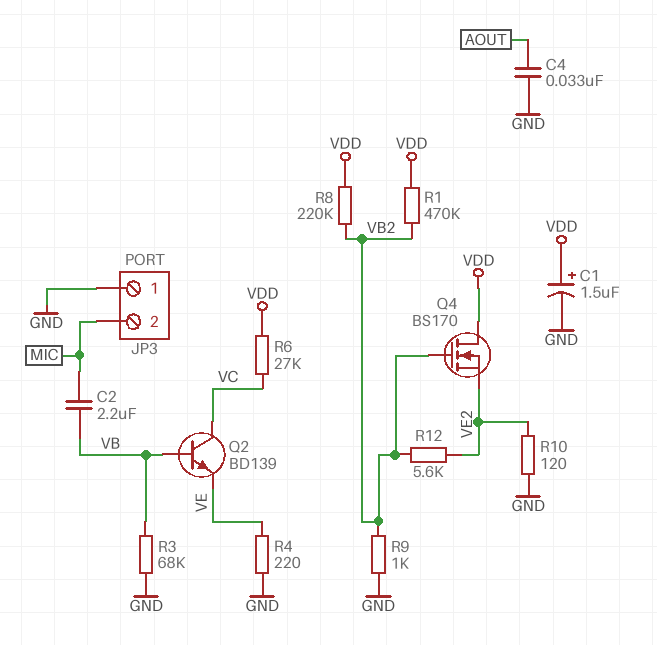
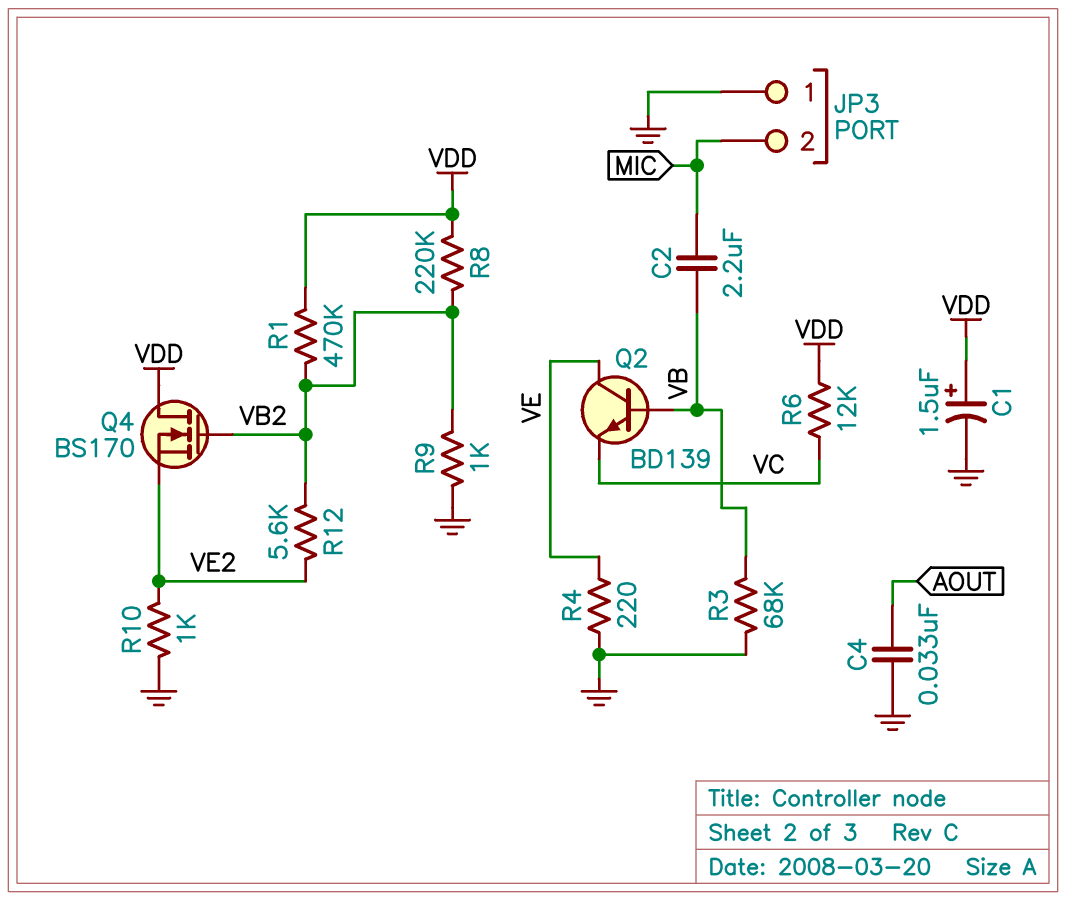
Q2: NPN BD139 (B VB, C VC, E VE) -> NPN BD139 (B VB, C VE, E VC)
R6: 27k (VC, VDD) -> 12k (VC, VDD)
R10: 120 (GND, VE2) -> 1k (GND, VE2)

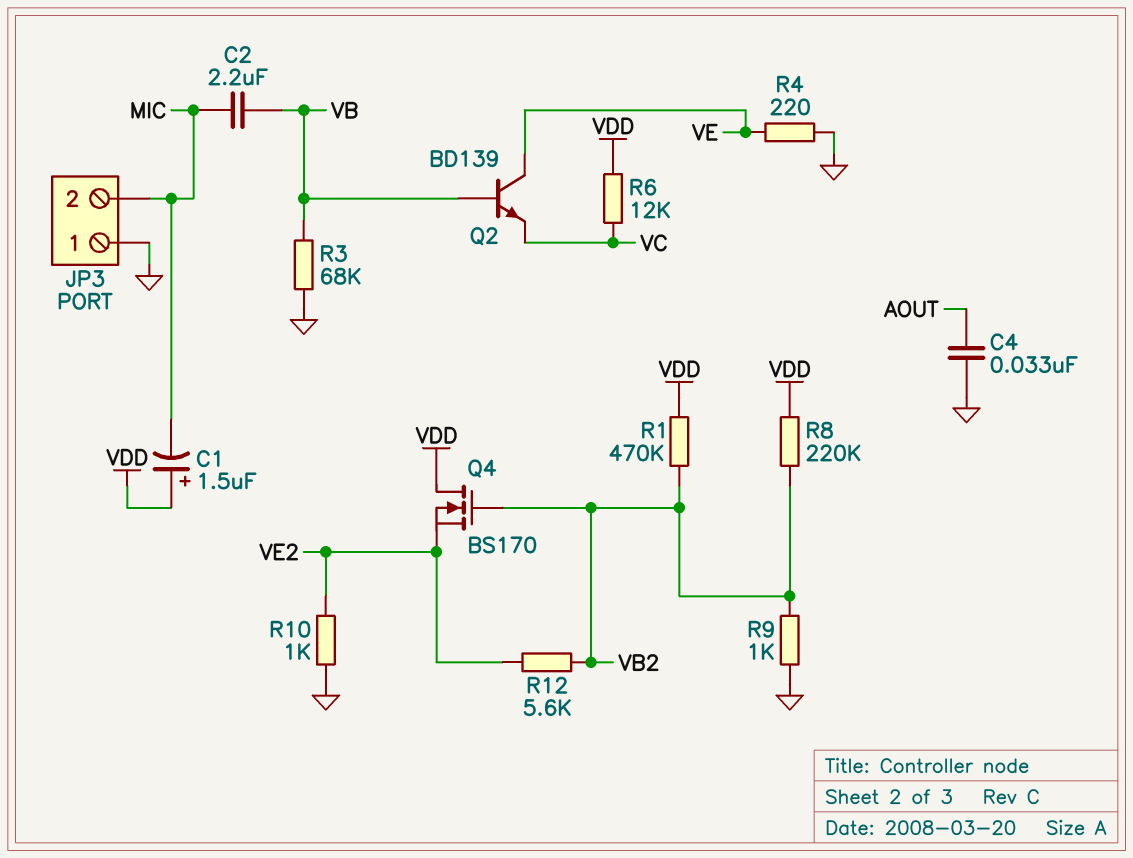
C1: 1.5uF (plus VDD, minus GND) -> 1.5uF (plus VDD, minus MIC)

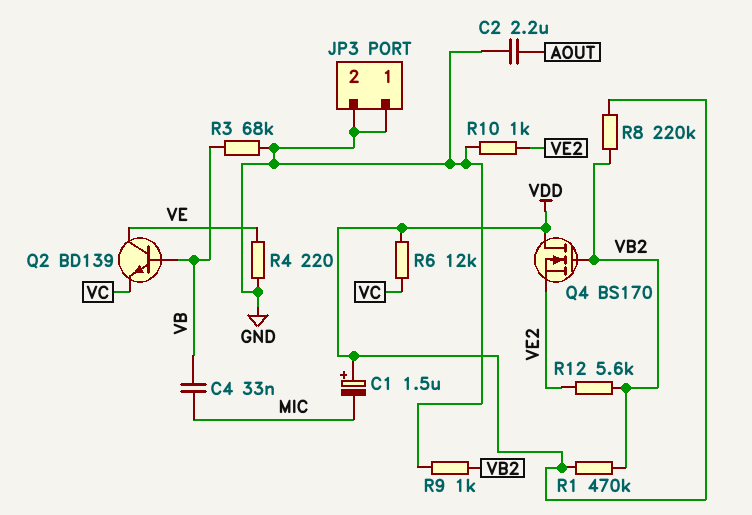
C2: 2.2uF (MIC, VB) -> 2.2uF (AOUT, GND)
C4: 33nF (AOUT, GND) -> 33nF (MIC, VB)
JP3 pin 2: MIC -> GND

